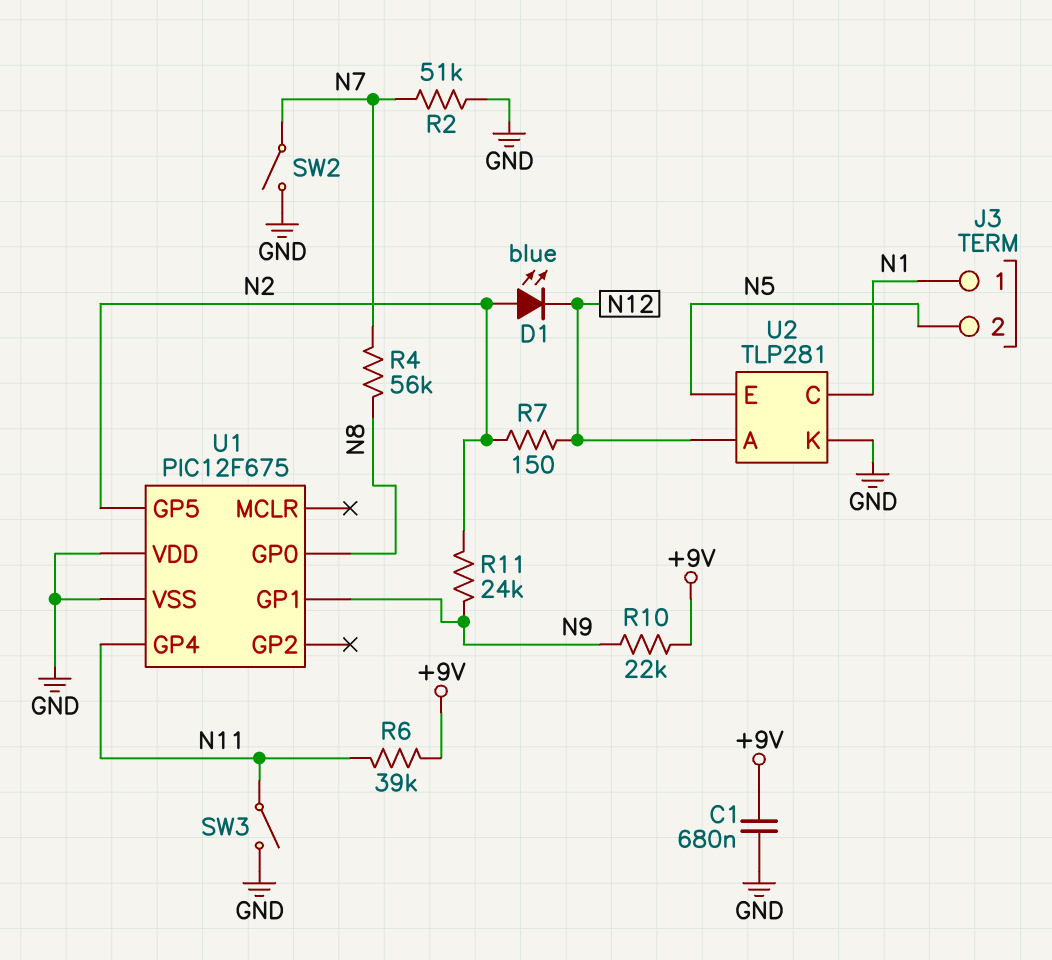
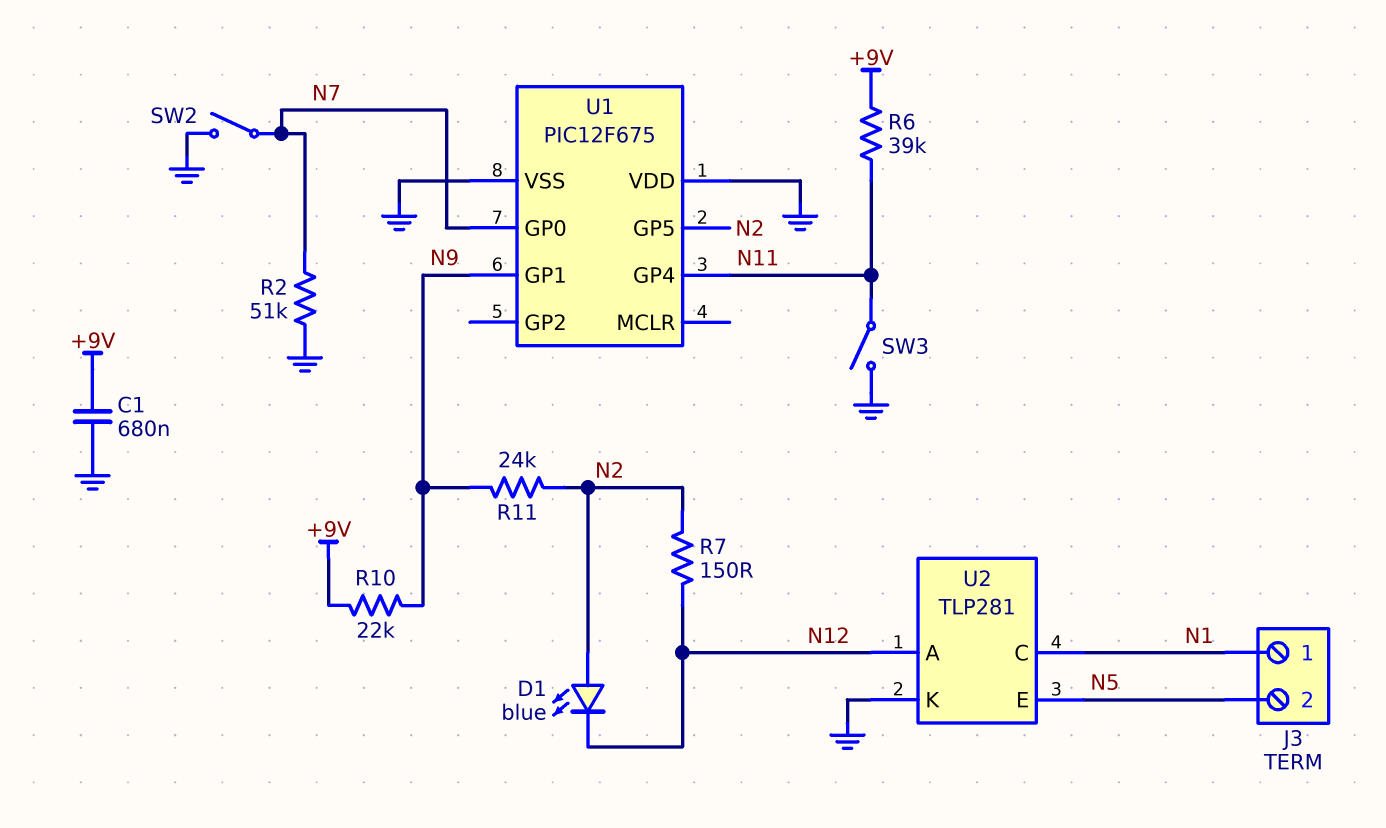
R4: 56k (N7, N8) -> none
U1 pin GP0: N8 -> N7

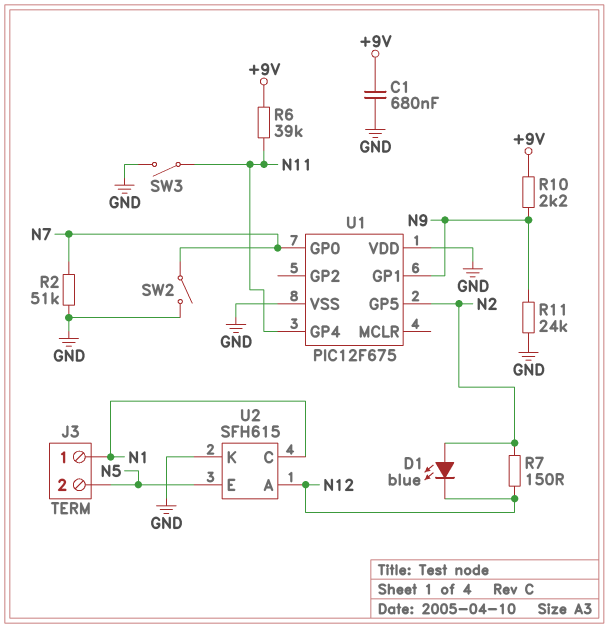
R10: 22k (+9V, N9) -> 2.2k (+9V, N9)
R11: 24k (N2, N9) -> 24k (GND, N9)
U2: TLP281 -> SFH615

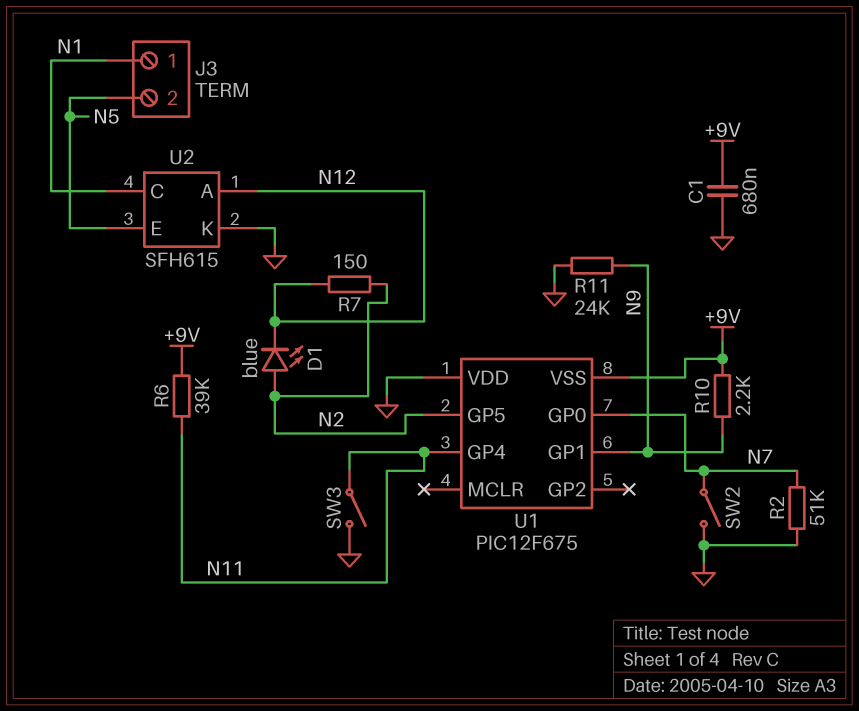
U1 pin VSS: GND -> +9V

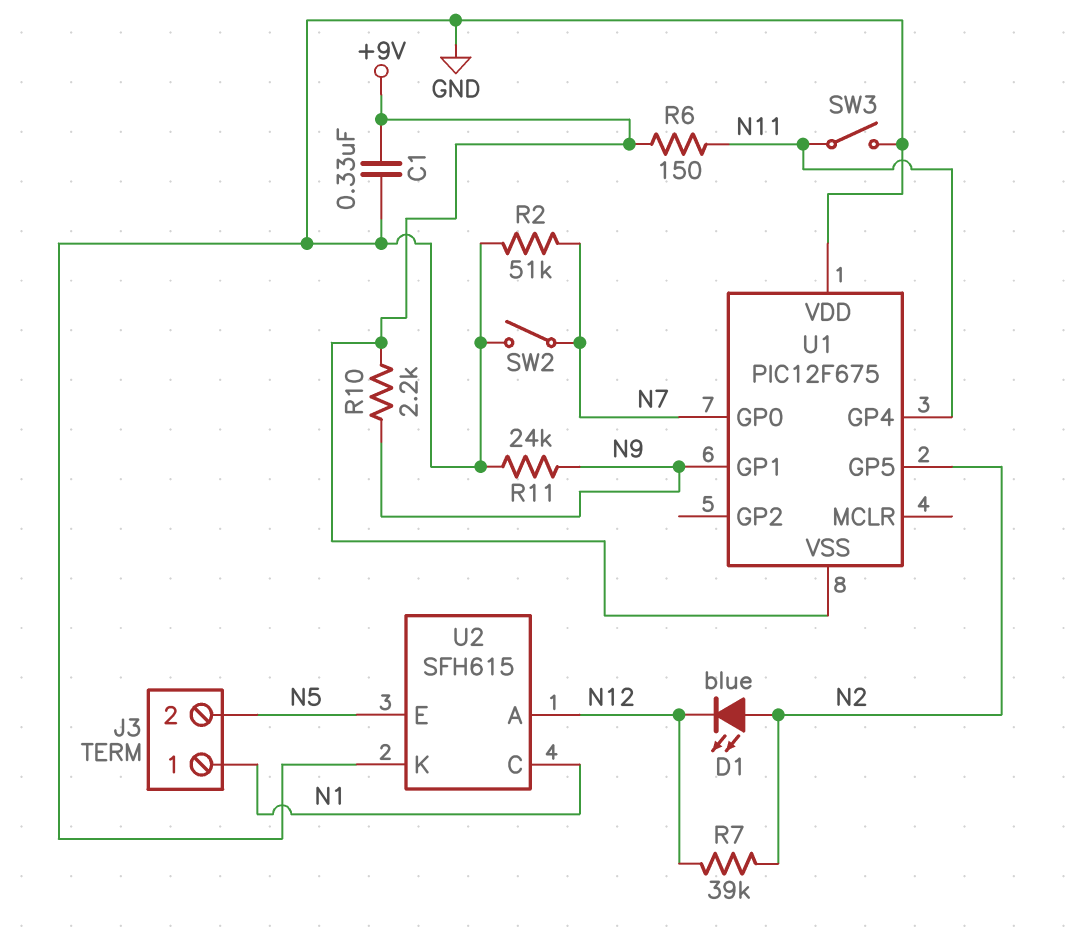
C1: 680nF (+9V, GND) -> 330nF (+9V, GND)
R6: 39k (+9V, N11) -> 150 (+9V, N11)
R7: 150 (N2, N12) -> 39k (N2, N12)

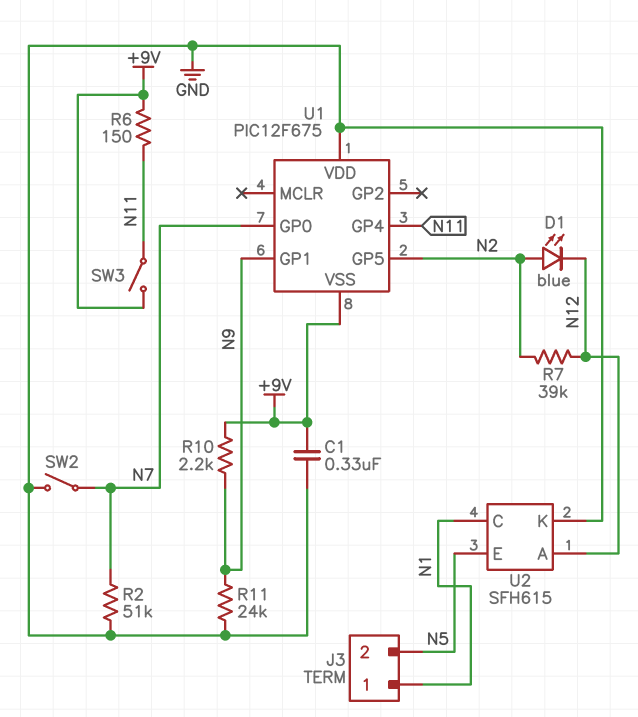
SW3: switch (GND, N11) -> switch (+9V, N11)

